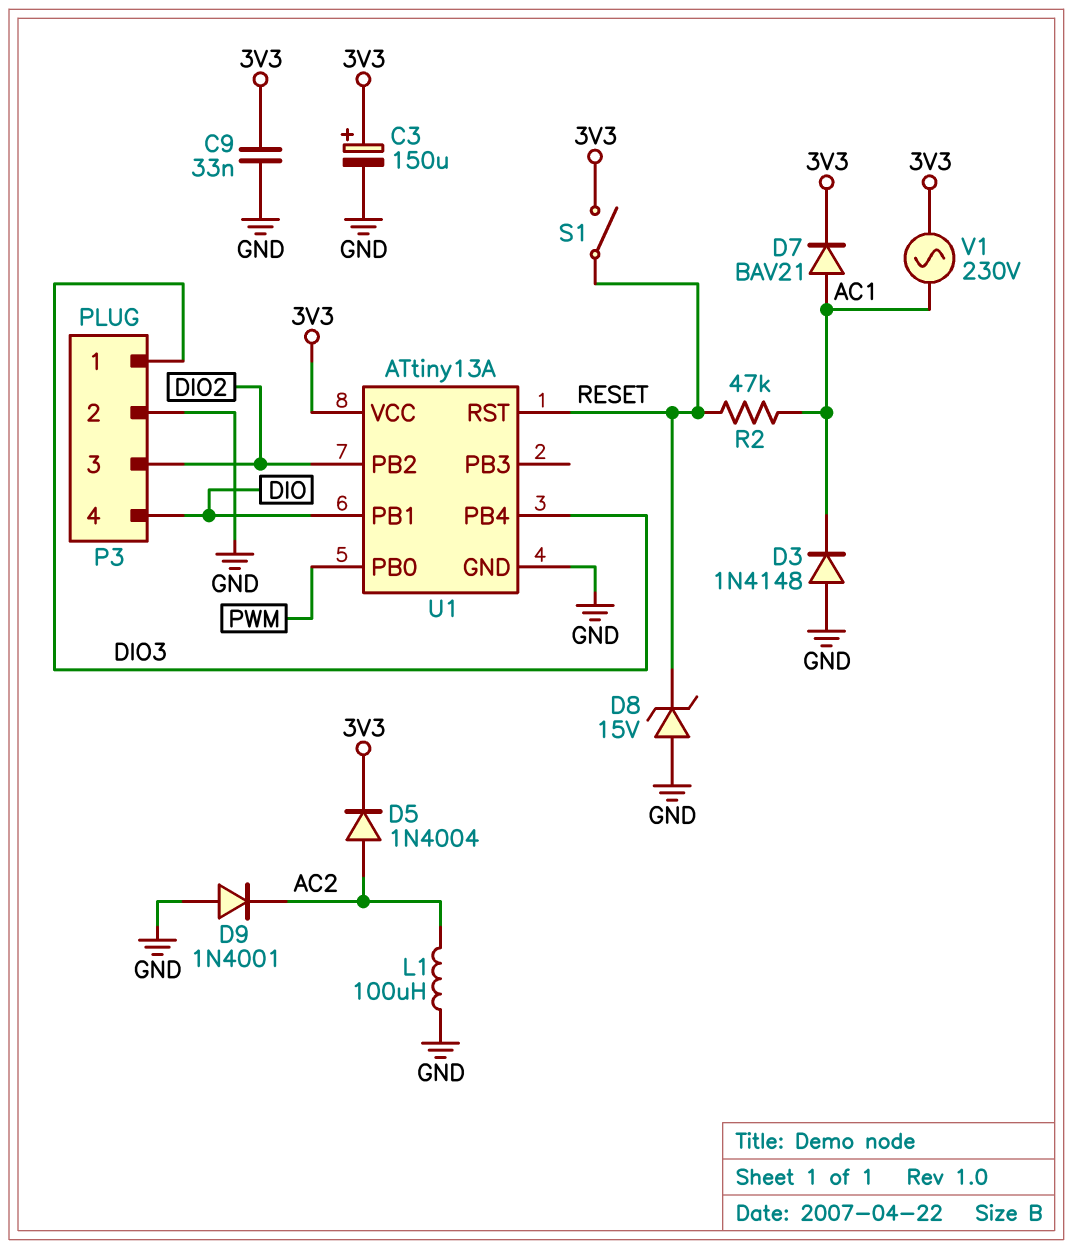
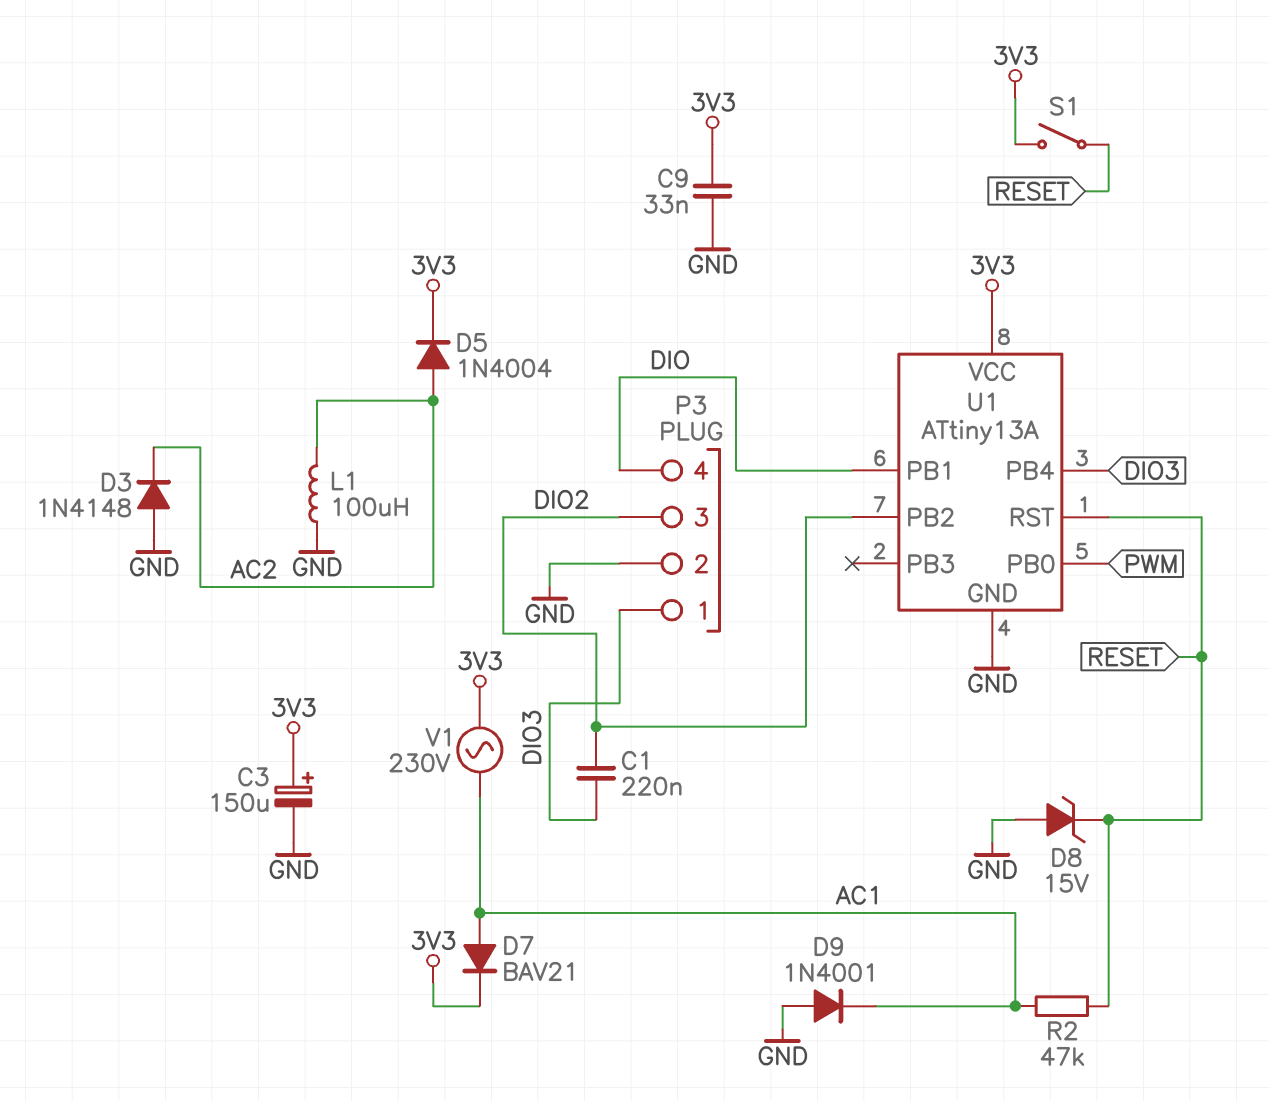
C1: none -> 220nF (DIO2, DIO3)
D3: diode 1N4148 (A GND, K AC1) -> diode 1N4148 (A GND, K AC2)
D9: diode 1N4001 (A GND, K AC2) -> diode 1N4001 (A GND, K AC1)

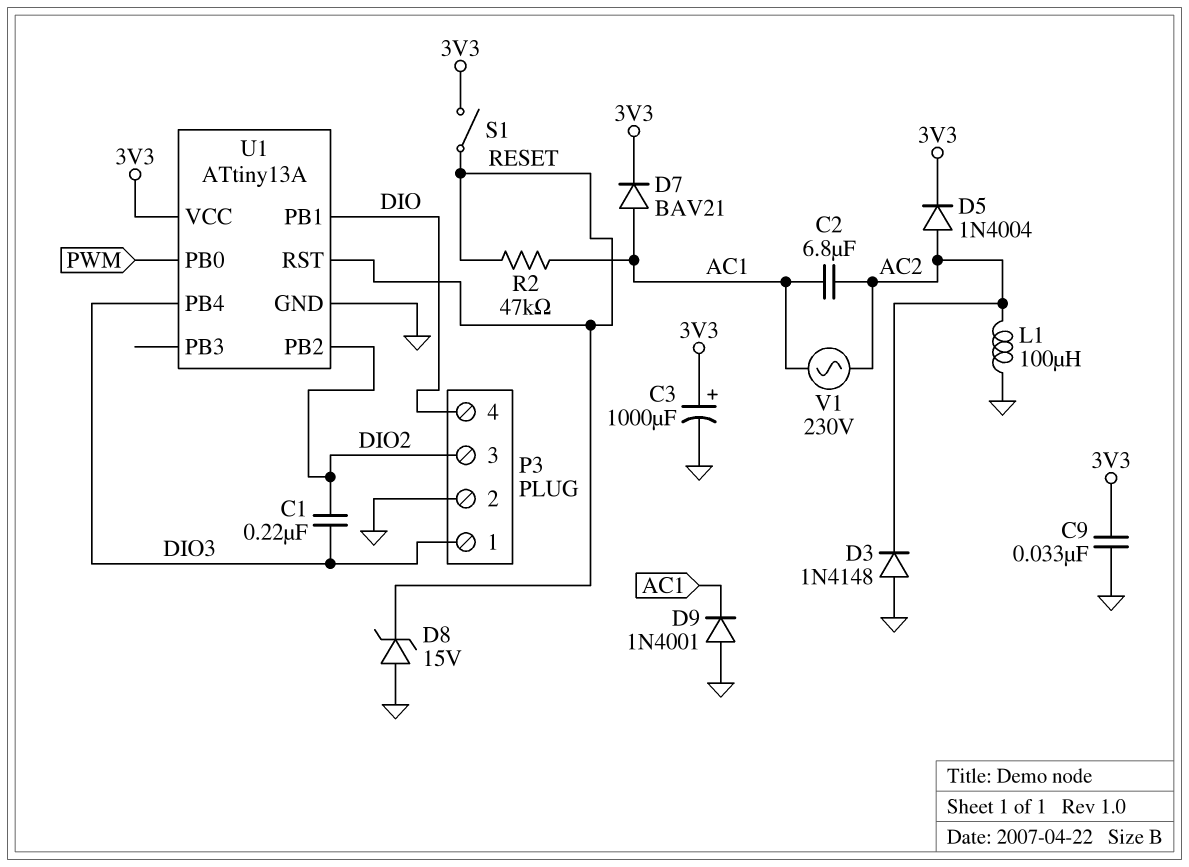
C2: none -> 6.8uF (AC1, AC2)
C3: 150uF (plus 3V3, minus GND) -> 1000uF (plus 3V3, minus GND)
V1: AC 230V (3V3, AC1) -> AC 230V (AC1, AC2)

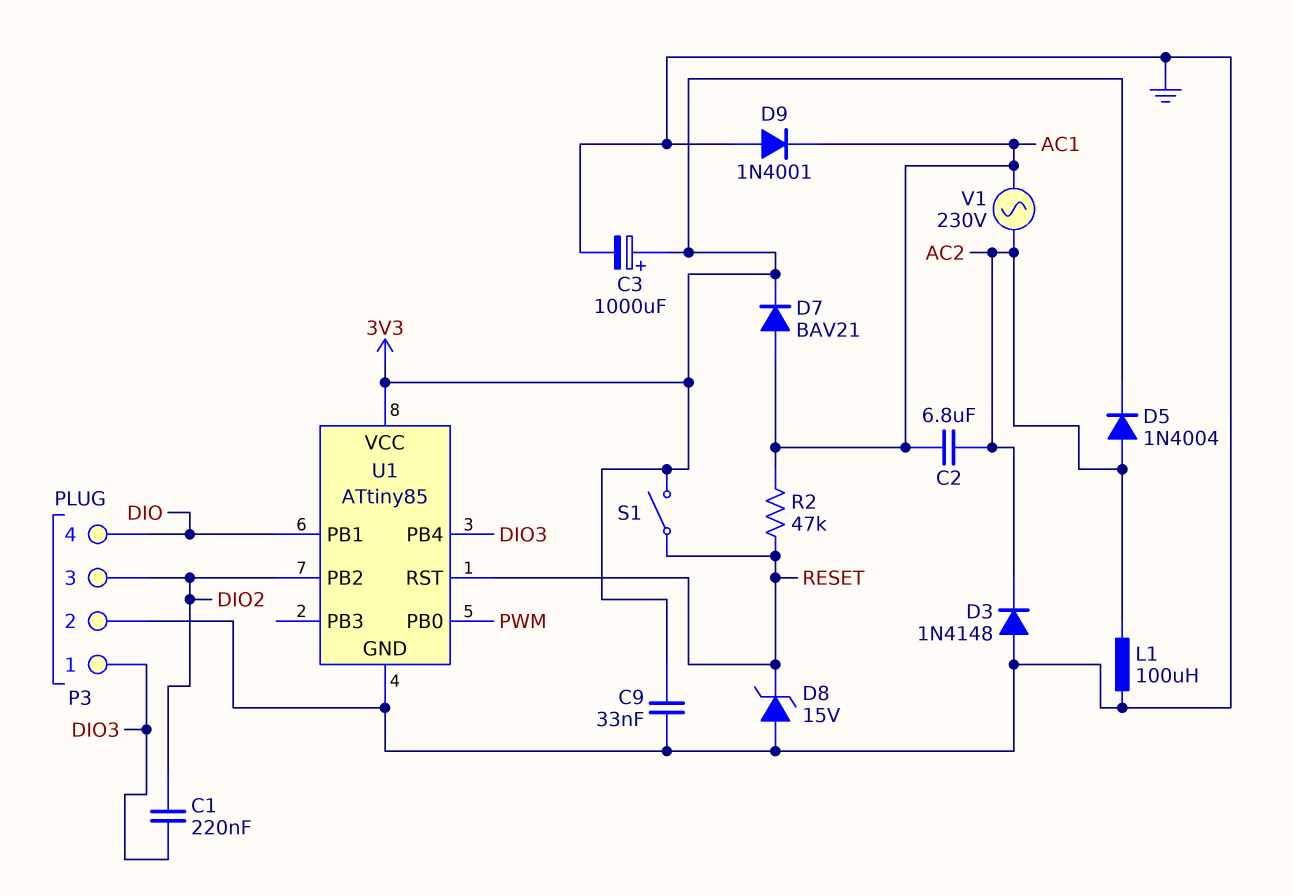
U1: ATtiny13A -> ATtiny85

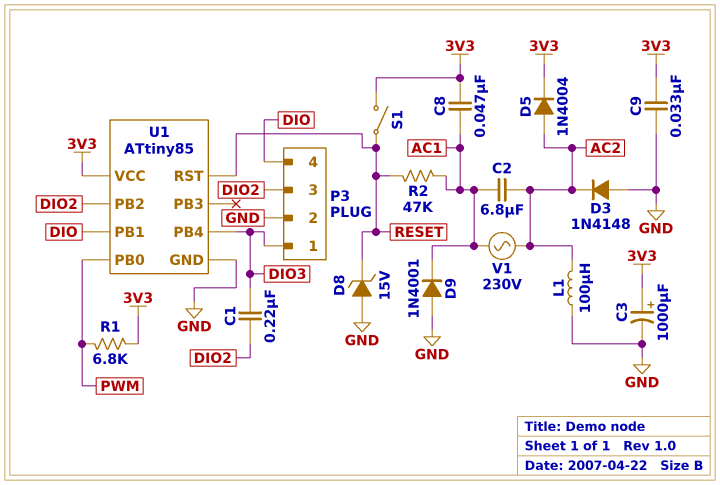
C8: none -> 47nF (3V3, AC1)
D7: diode BAV21 (A AC1, K 3V3) -> none
R1: none -> 6.8k (3V3, PWM)

